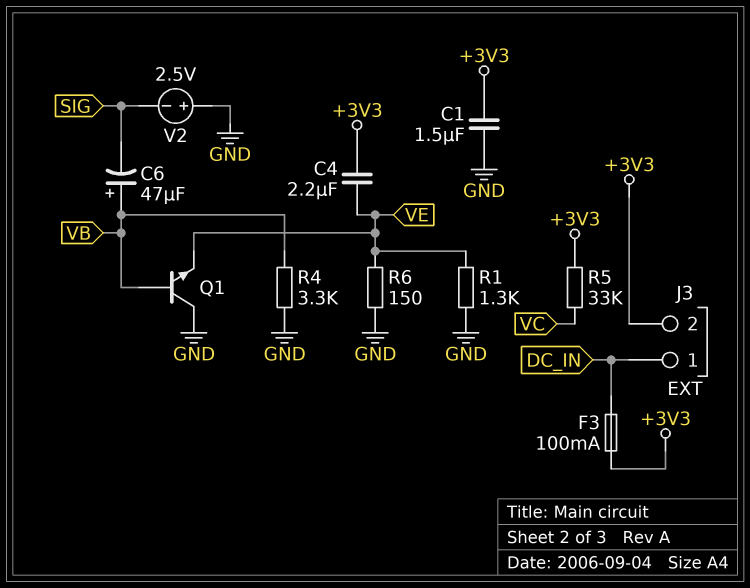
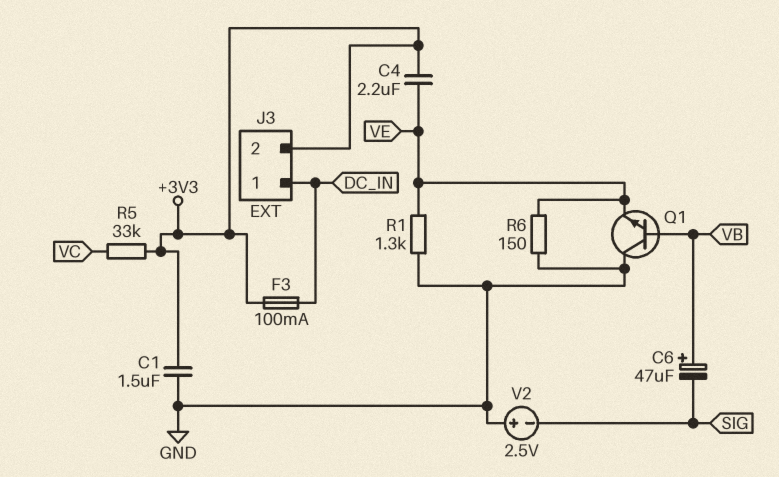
R4: 3.3k (GND, VB) -> none

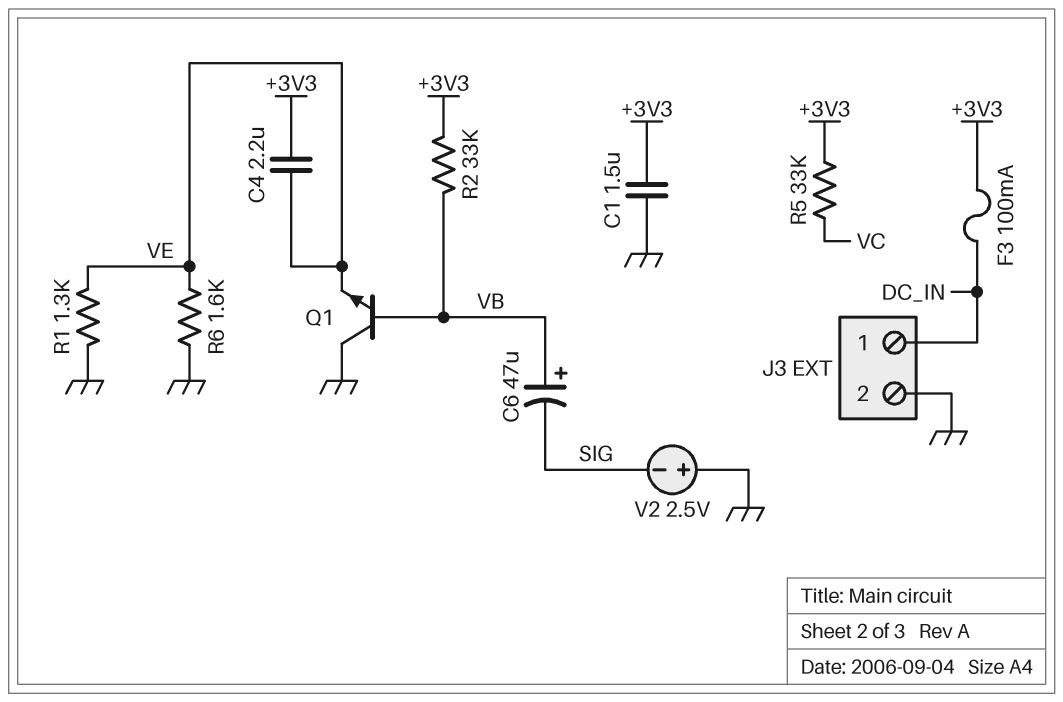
J3 pin 2: +3V3 -> GND
R2: none -> 33k (+3V3, VB)
R6: 150 (GND, VE) -> 1.6k (GND, VE)

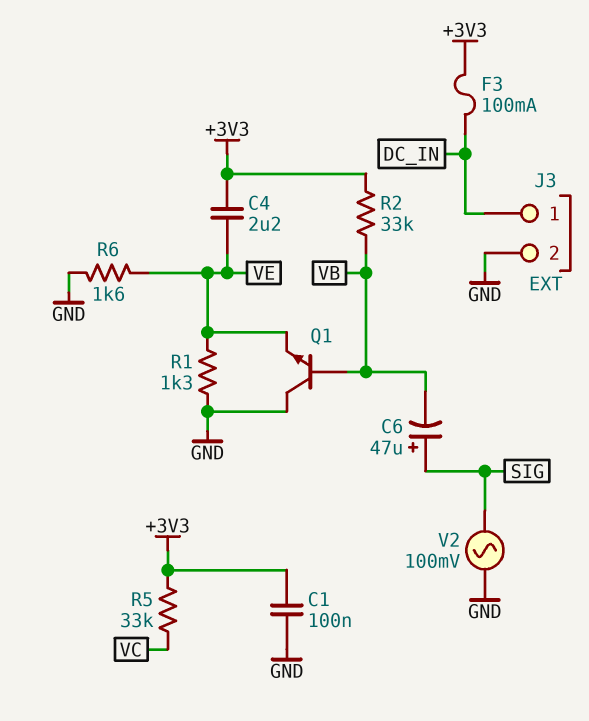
C1: 1.5uF (+3V3, GND) -> 100nF (+3V3, GND)
C6: 47uF (plus VB, minus SIG) -> 47uF (plus SIG, minus VB)
V2: 2.5V (plus GND, minus SIG) -> AC 100mV (GND, SIG)

